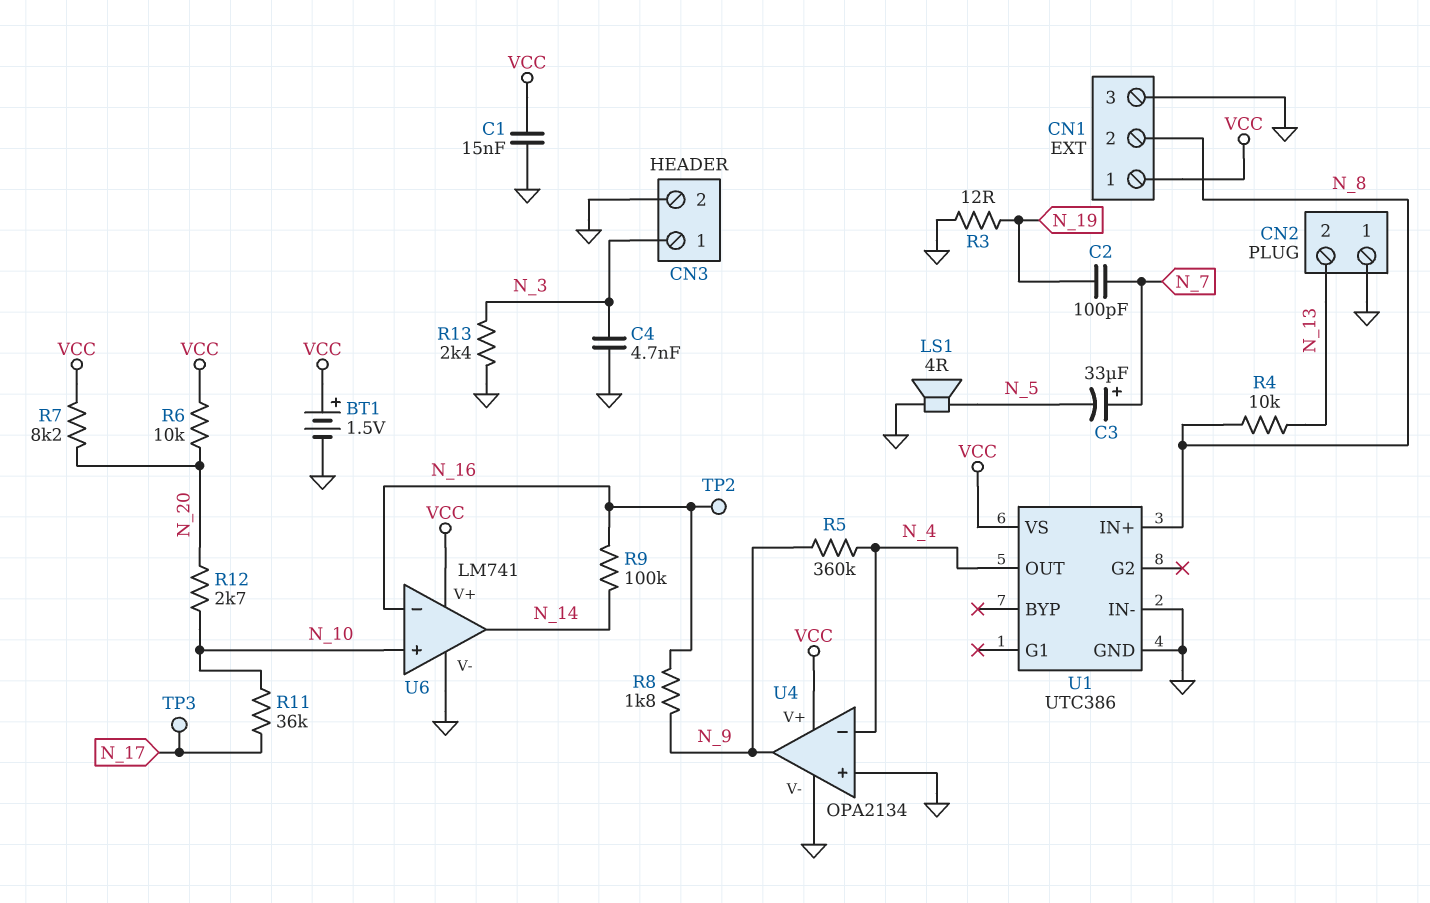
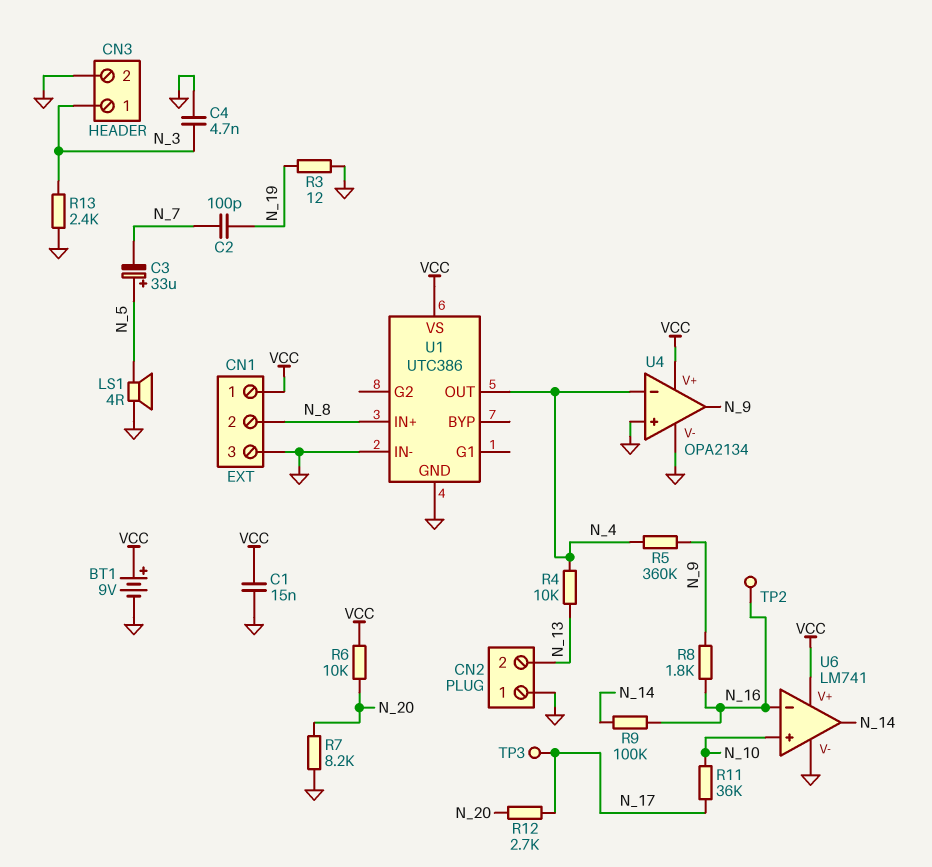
BT1: 1.5V (plus VCC, minus GND) -> 9V (plus VCC, minus GND)
C3: 33uF (plus N_7, minus N_5) -> 33uF (plus N_5, minus N_7)
R4: 10k (N_8, N_13) -> 10k (N_4, N_13)
R7: 8.2k (N_20, VCC) -> 8.2k (GND, N_20)
R12: 2.7k (N_10, N_20) -> 2.7k (N_17, N_20)

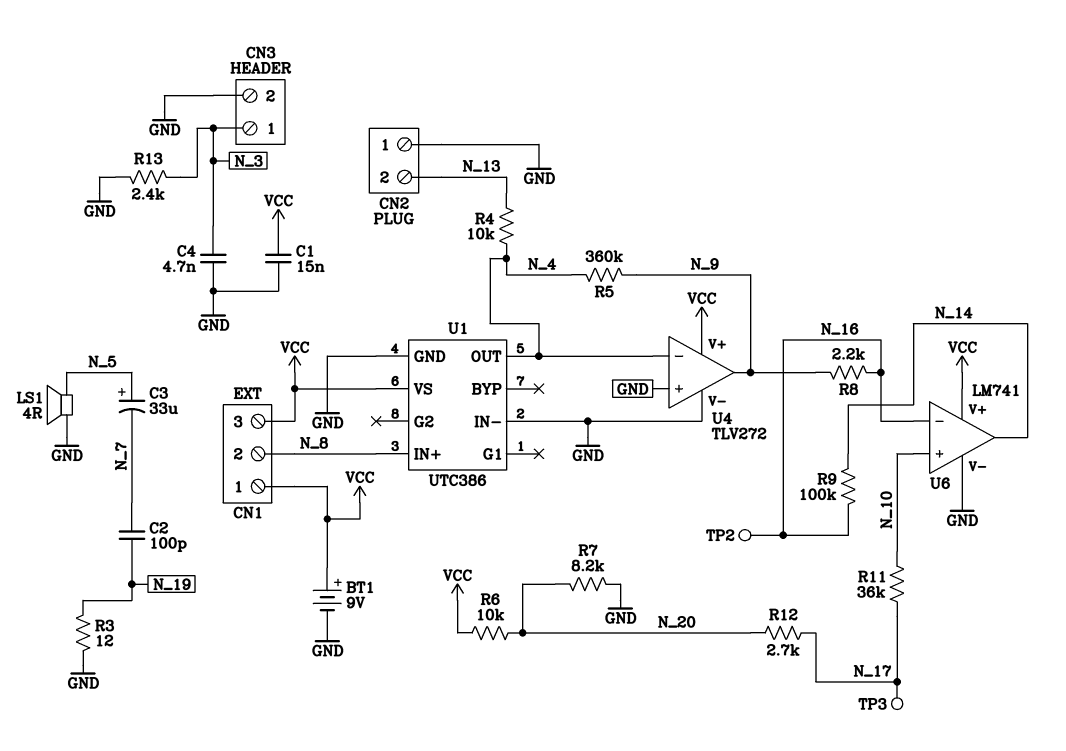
CN1 pin 3: GND -> VCC
R8: 1.8k (N_9, N_16) -> 2.2k (N_9, N_16)
U4: OPA2134 -> TLV272

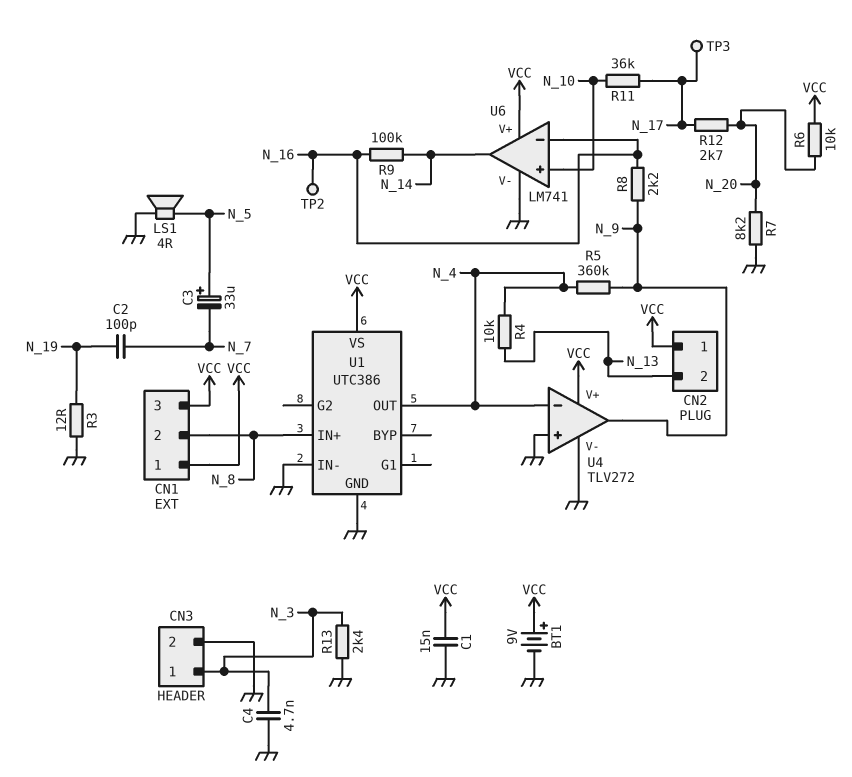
CN2 pin 1: GND -> VCC

